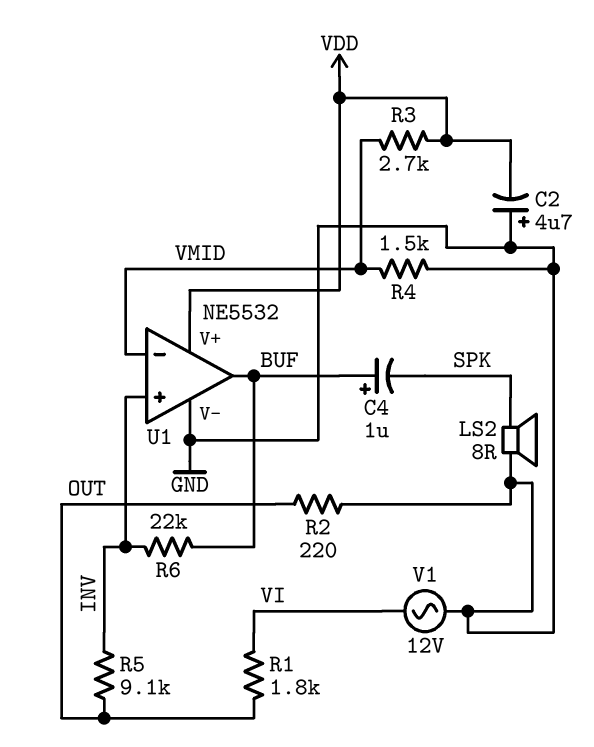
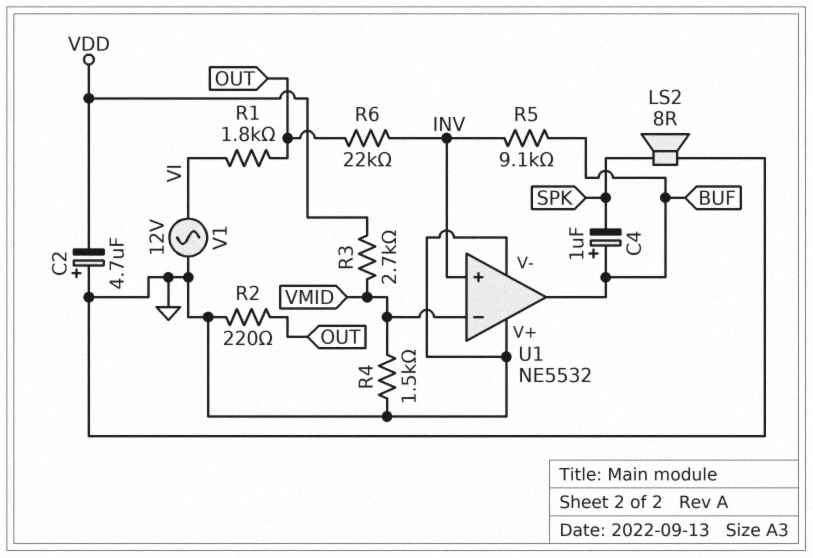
R5: 9.1k (INV, OUT) -> 9.1k (BUF, INV)
R6: 22k (BUF, INV) -> 22k (INV, OUT)
U1 pin V+: VDD -> GND

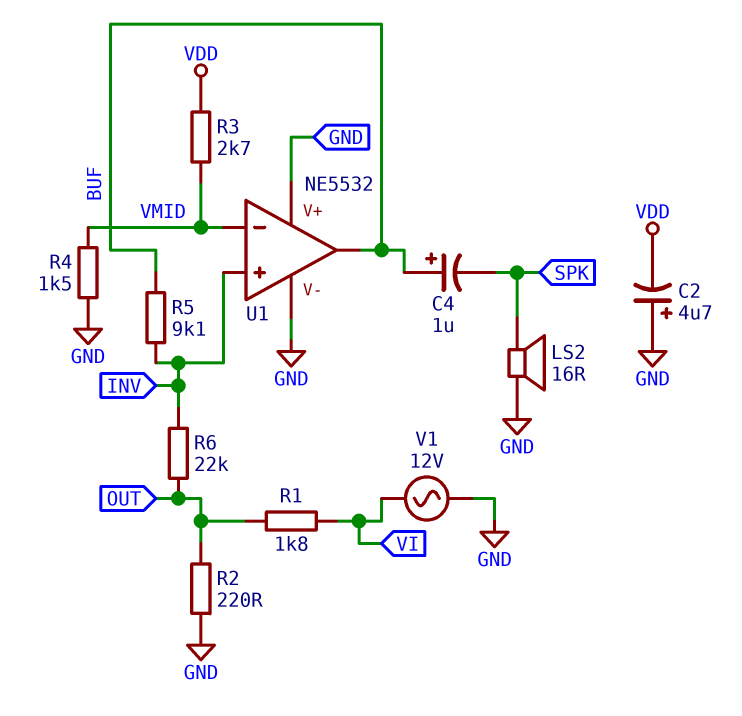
LS2: speaker 8R (GND, SPK) -> speaker 16R (GND, SPK)

